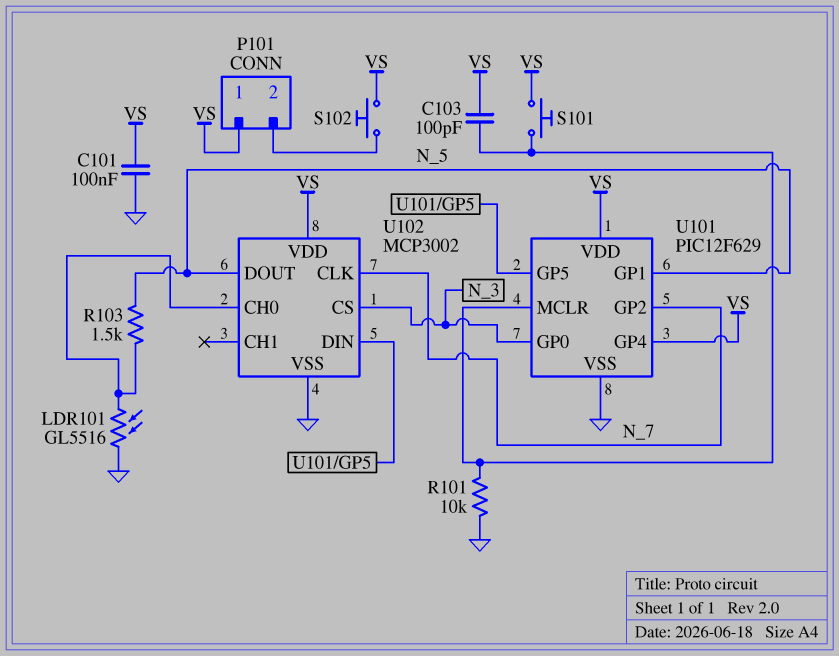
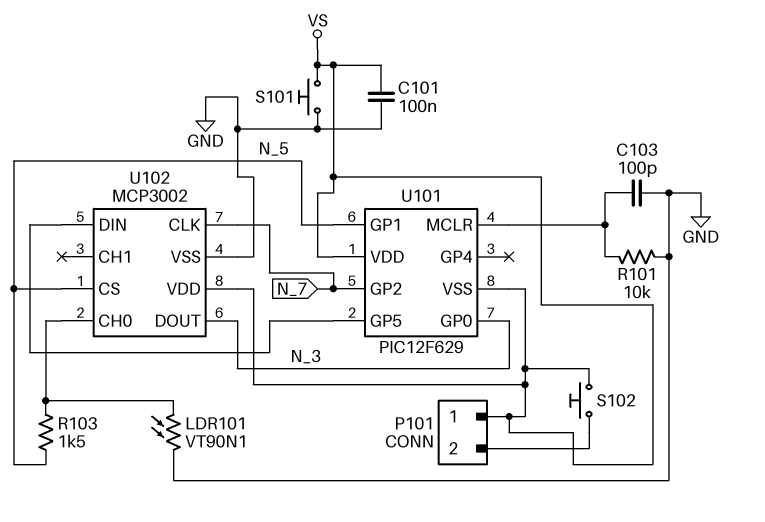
C103: 100pF (U101/MCLR, VS) -> 100pF (GND, U101/MCLR)
LDR101: GL5516 (GND, U102/CH0) -> VT90N1 (GND, U102/CH0)
S101: button (U101/MCLR, VS) -> button (GND, VS)
U101 pin GP4: VS -> none
U101 pin VSS: GND -> VS
U102 pin CS: N_3 -> N_5
U102 pin DOUT: N_5 -> N_3

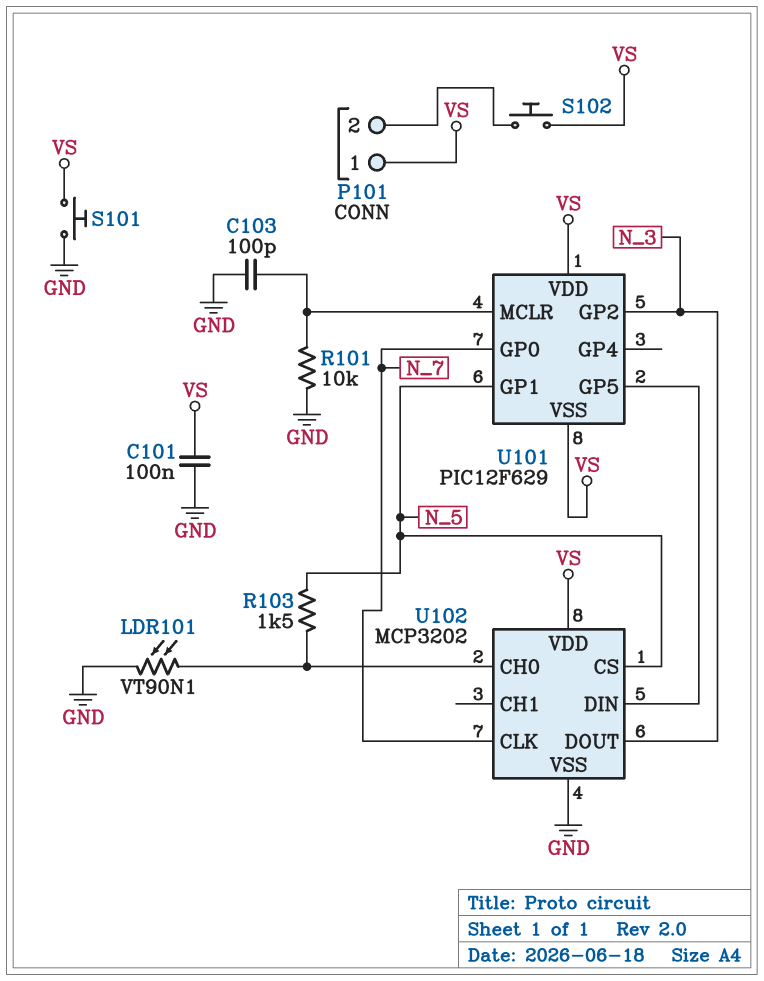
U101 pin GP0: N_3 -> N_7
U101 pin GP2: N_7 -> N_3
U102: MCP3002 -> MCP3202

